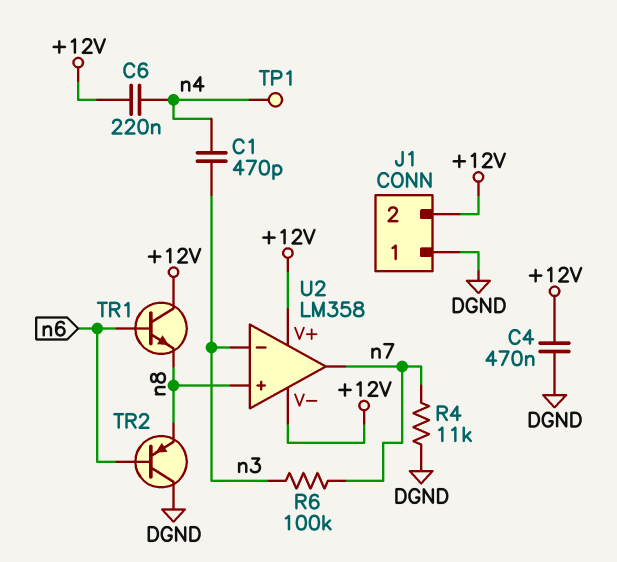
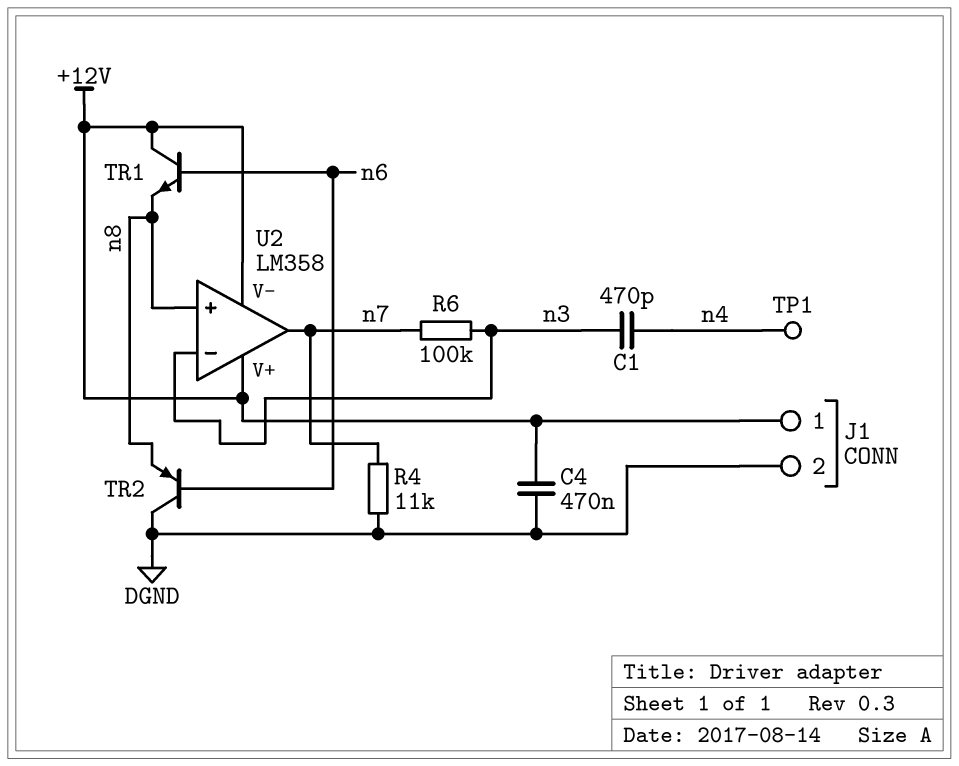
C6: 220nF (+12V, n4) -> none
J1 pin 1: DGND -> +12V
J1 pin 2: +12V -> DGND

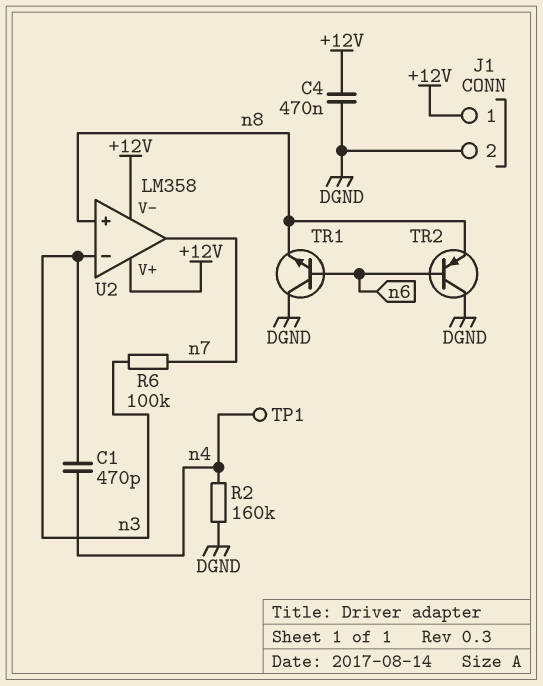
R2: none -> 160k (DGND, n4)
R4: 11k (DGND, n7) -> none
TR1: NPN (B n6, C +12V, E n8) -> NPN (B n6, C DGND, E n8)

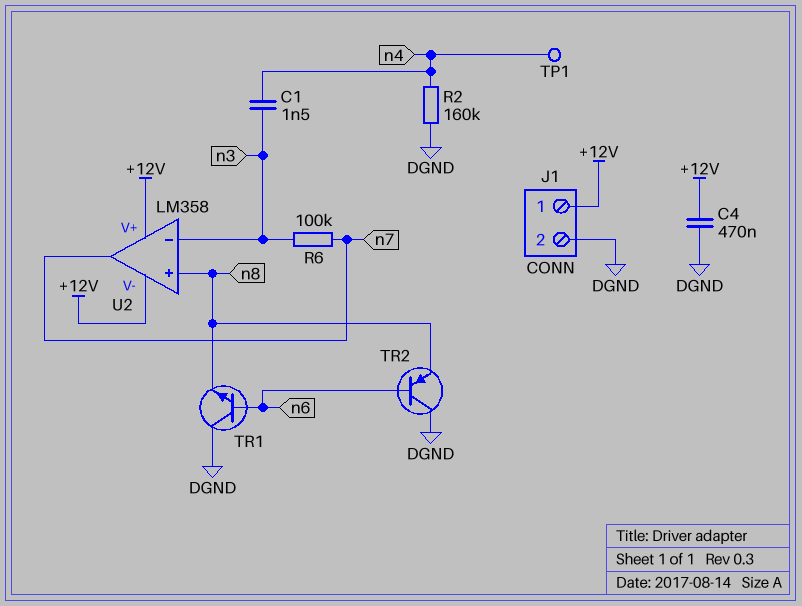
C1: 470pF (n3, n4) -> 1.5nF (n3, n4)

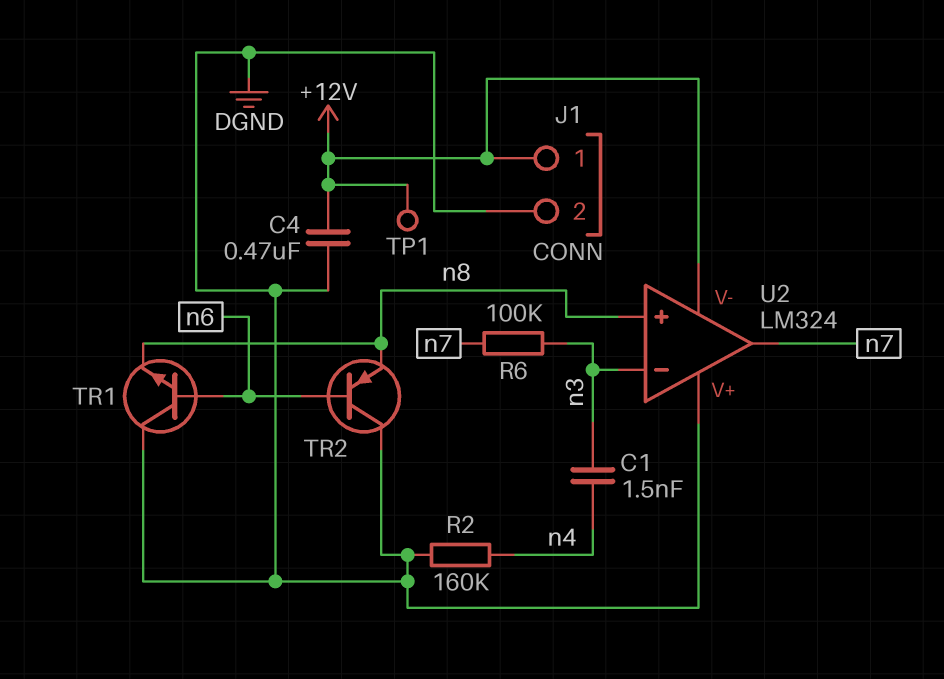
TP1: test point (n4) -> test point (+12V)
U2: LM358 -> LM324
U2 pin V+: +12V -> DGND

